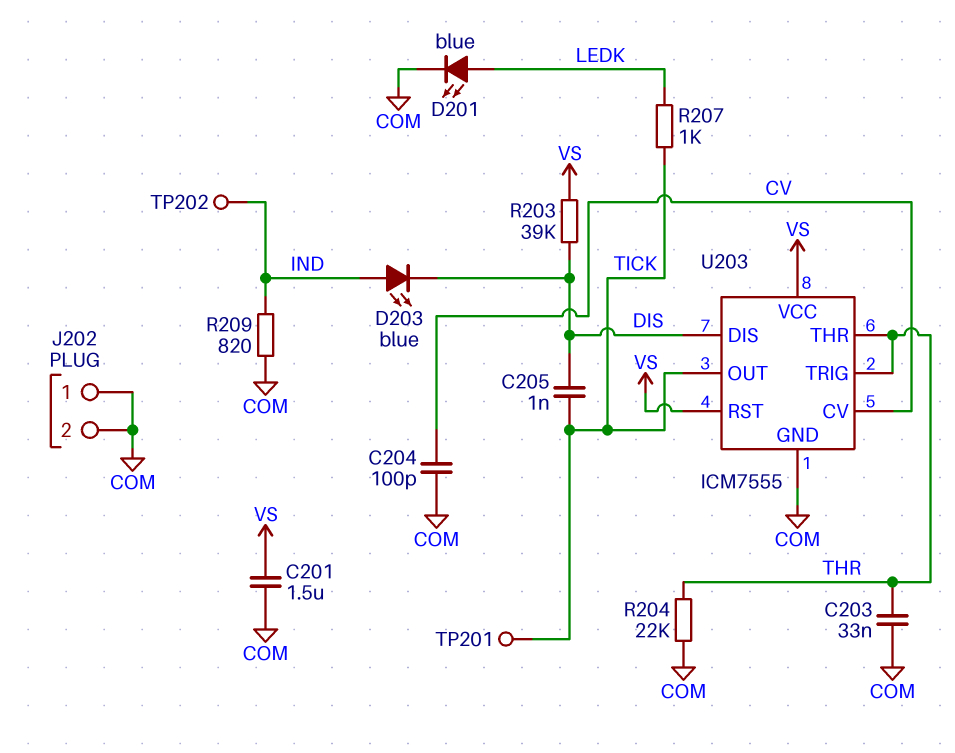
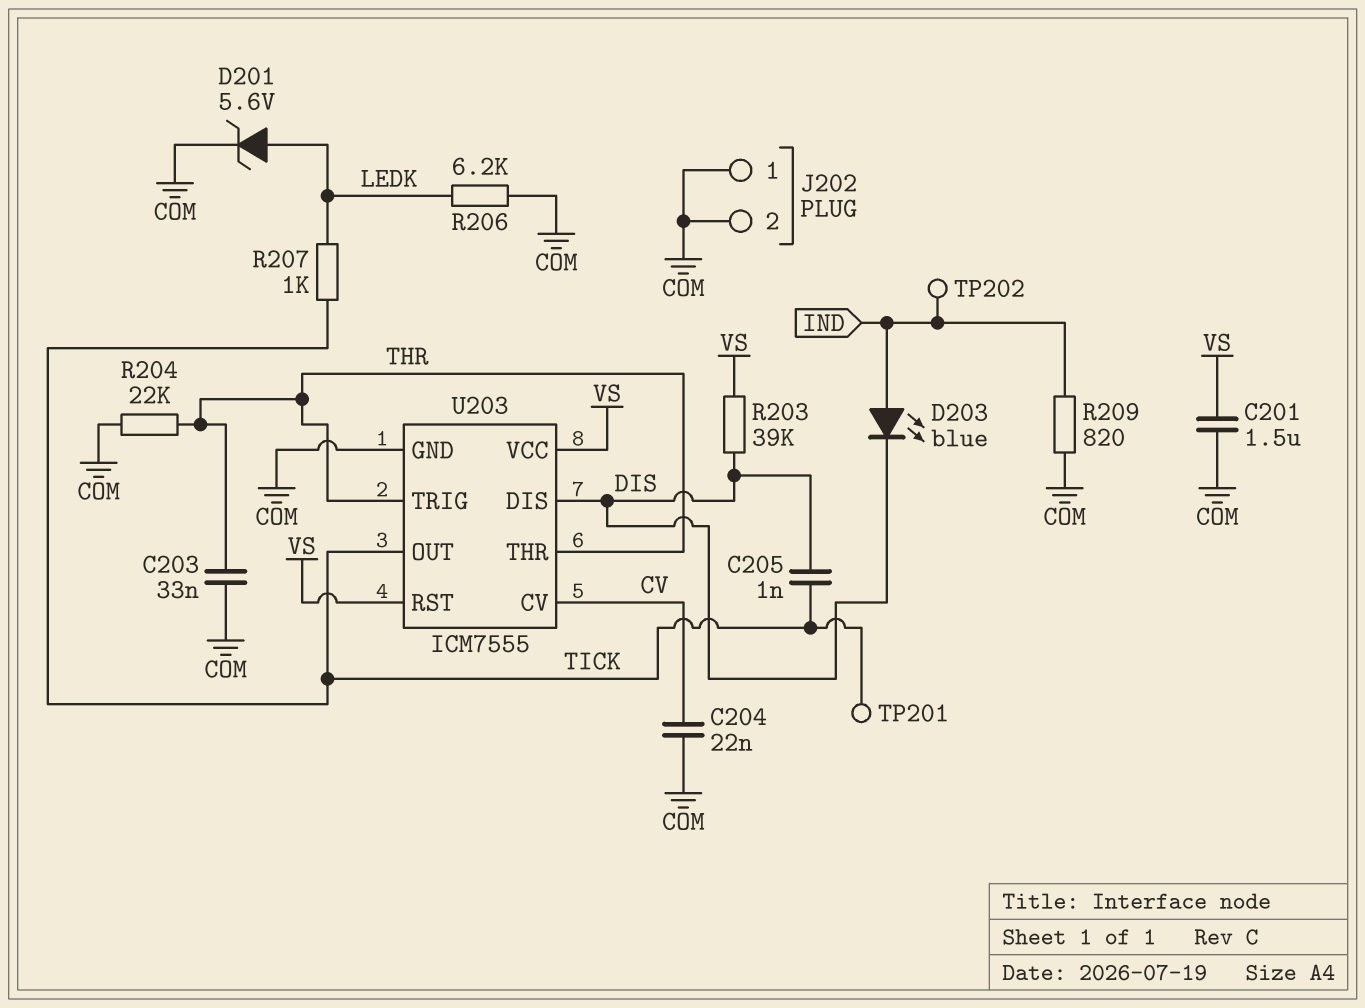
C204: 100pF (COM, CV) -> 22nF (COM, CV)
D201: LED blue (A LEDK, K COM) -> zener 5.6V (A LEDK, K COM)
R206: none -> 6.2k (COM, LEDK)

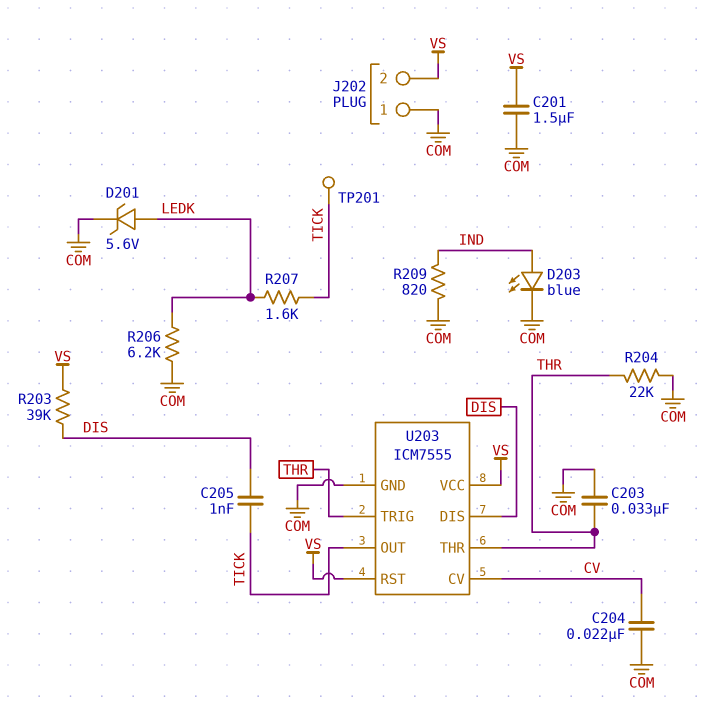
D203: LED blue (A IND, K DIS) -> LED blue (A IND, K COM)
J202 pin 2: COM -> VS
R207: 1k (LEDK, TICK) -> 1.6k (LEDK, TICK)
TP202: test point (IND) -> none

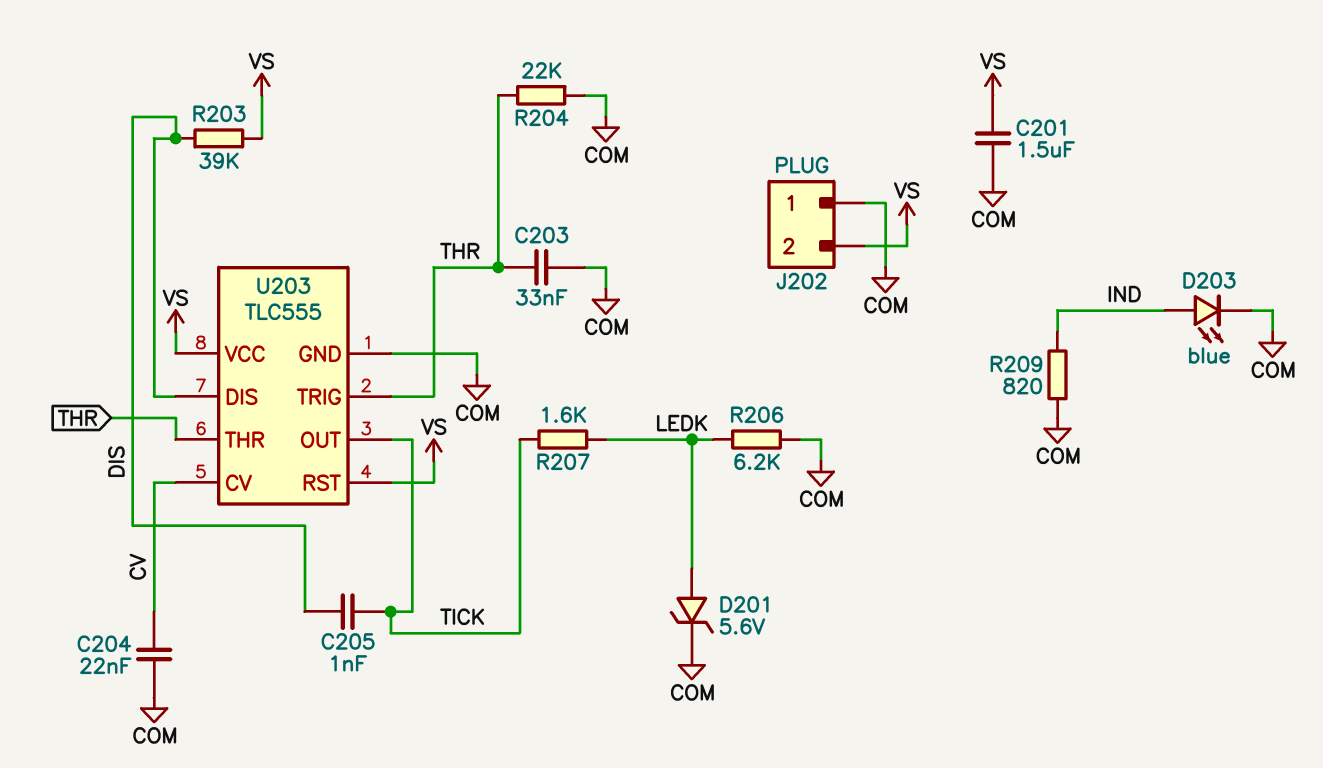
TP201: test point (TICK) -> none
U203: ICM7555 -> TLC555

